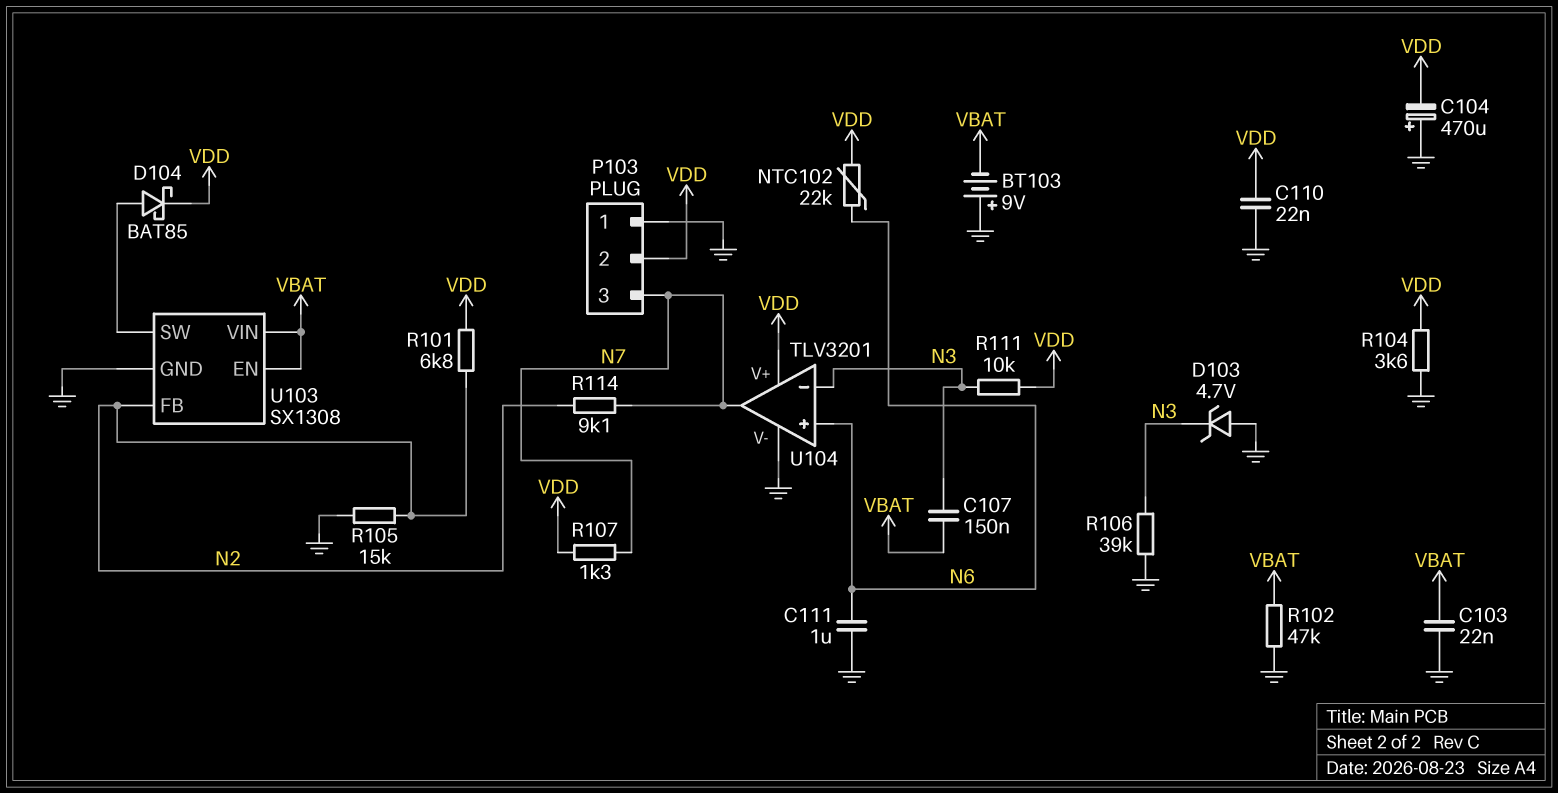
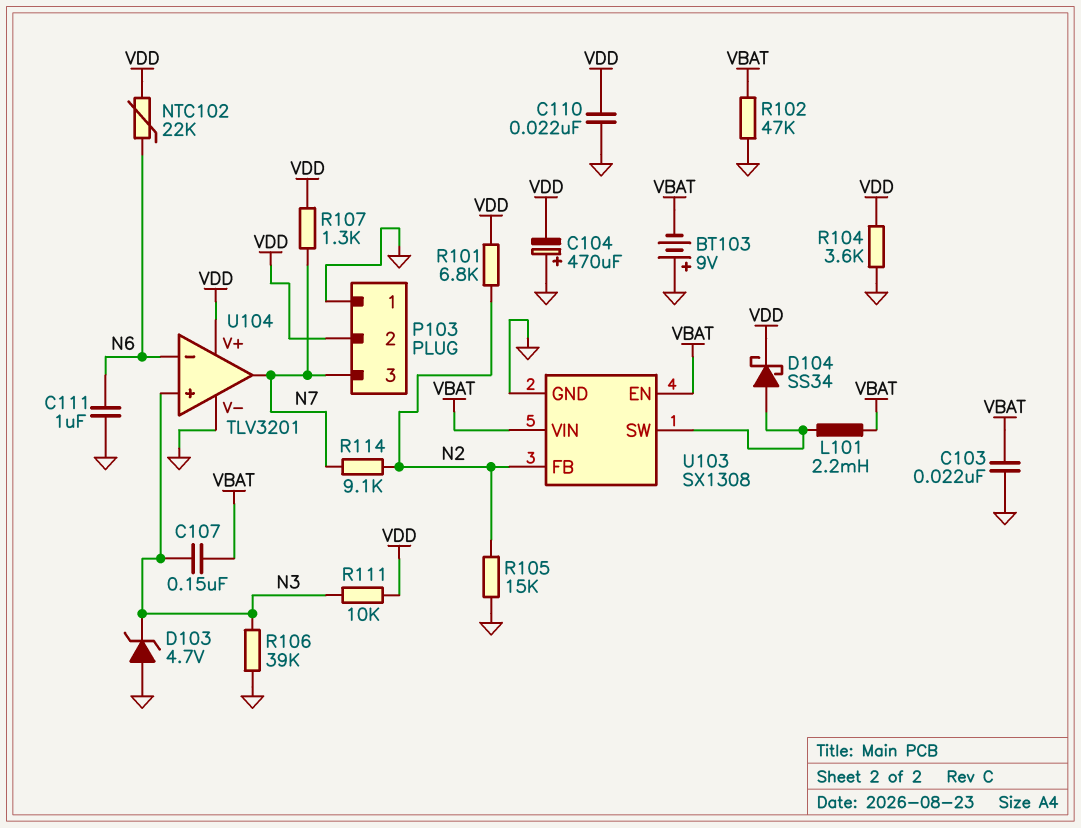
D104: schottky BAT85 (A U103/SW, K VDD) -> schottky SS34 (A U103/SW, K VDD)
L101: none -> 2.2mH (U103/SW, VBAT)
U104 pin in+: N6 -> N3
U104 pin in-: N3 -> N6

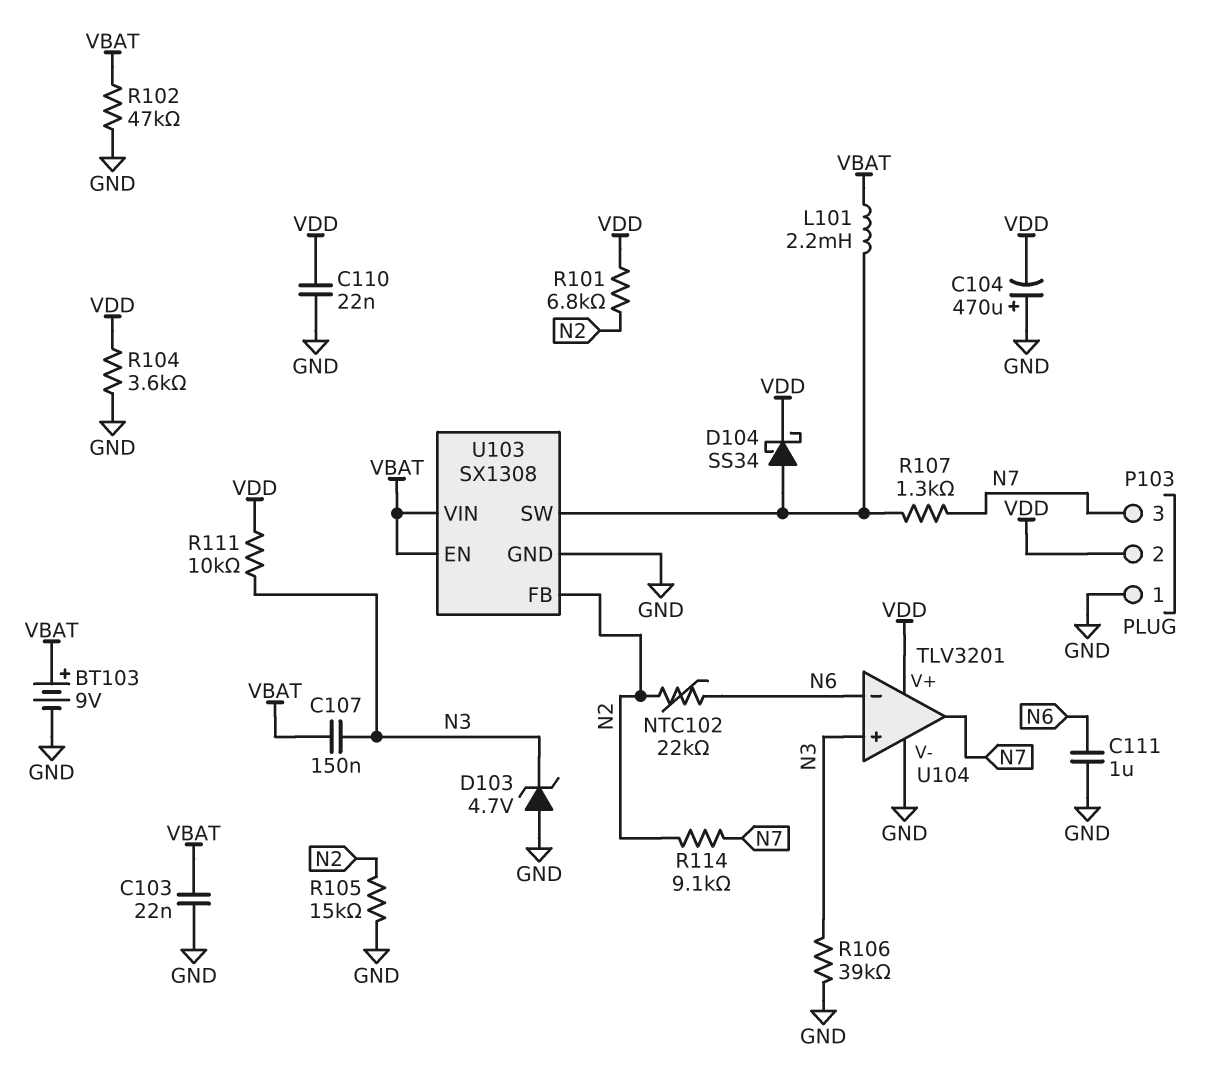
BT103: 9V (plus GND, minus VBAT) -> 9V (plus VBAT, minus GND)
NTC102: 22k (N6, VDD) -> 22k (N2, N6)
R107: 1.3k (N7, VDD) -> 1.3k (N7, U103/SW)

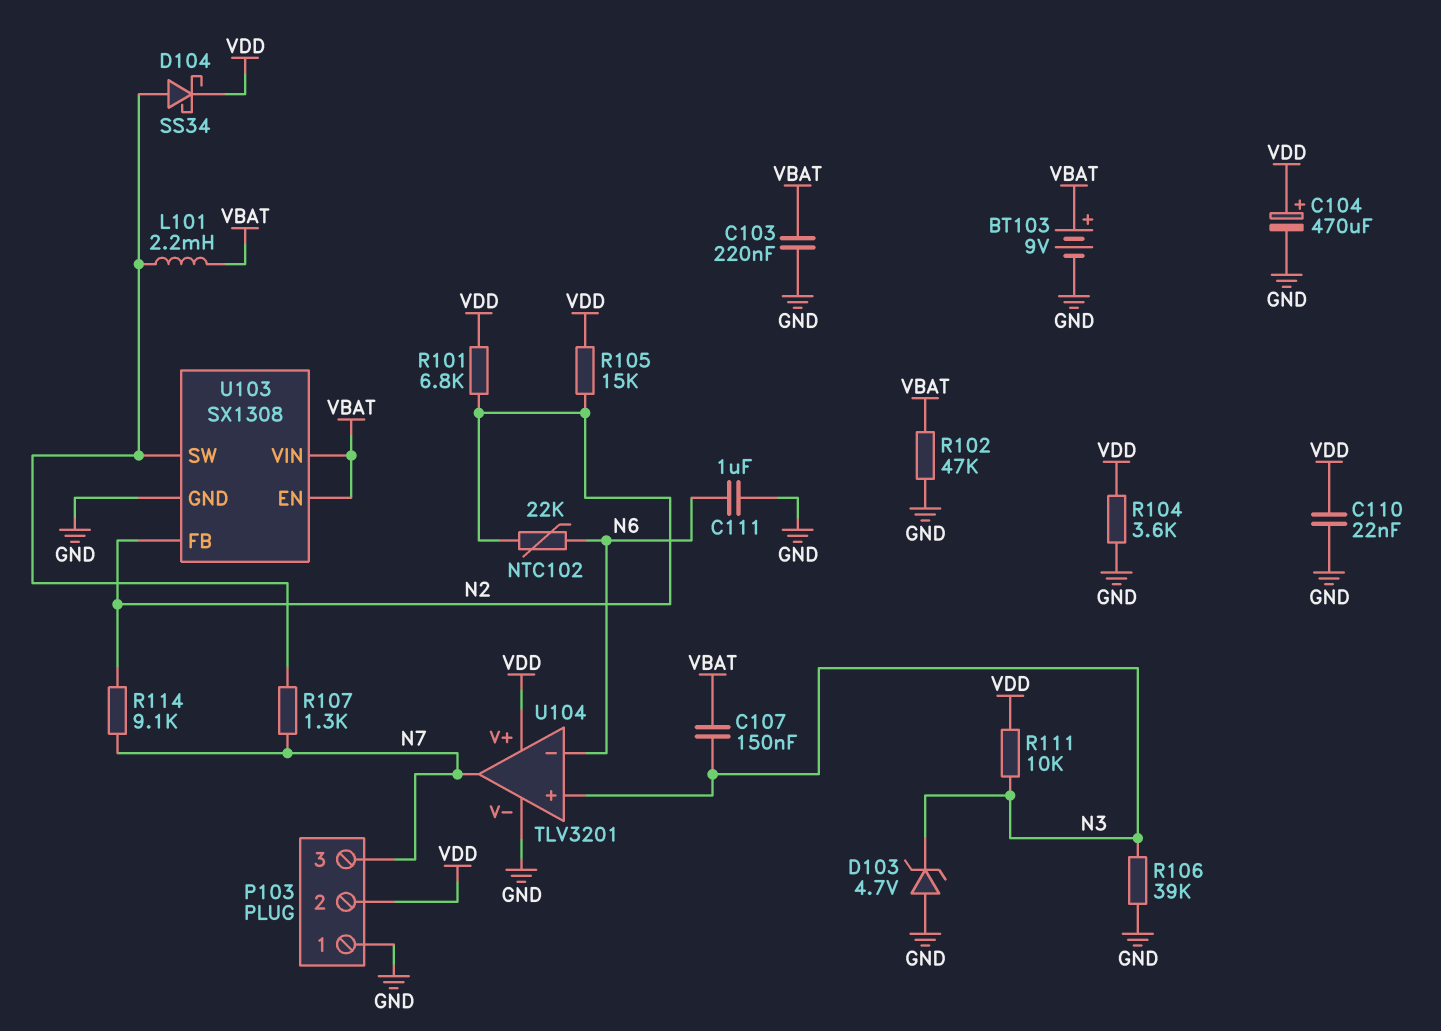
C103: 22nF (GND, VBAT) -> 220nF (GND, VBAT)
C104: 470uF (plus GND, minus VDD) -> 470uF (plus VDD, minus GND)
R105: 15k (GND, N2) -> 15k (N2, VDD)

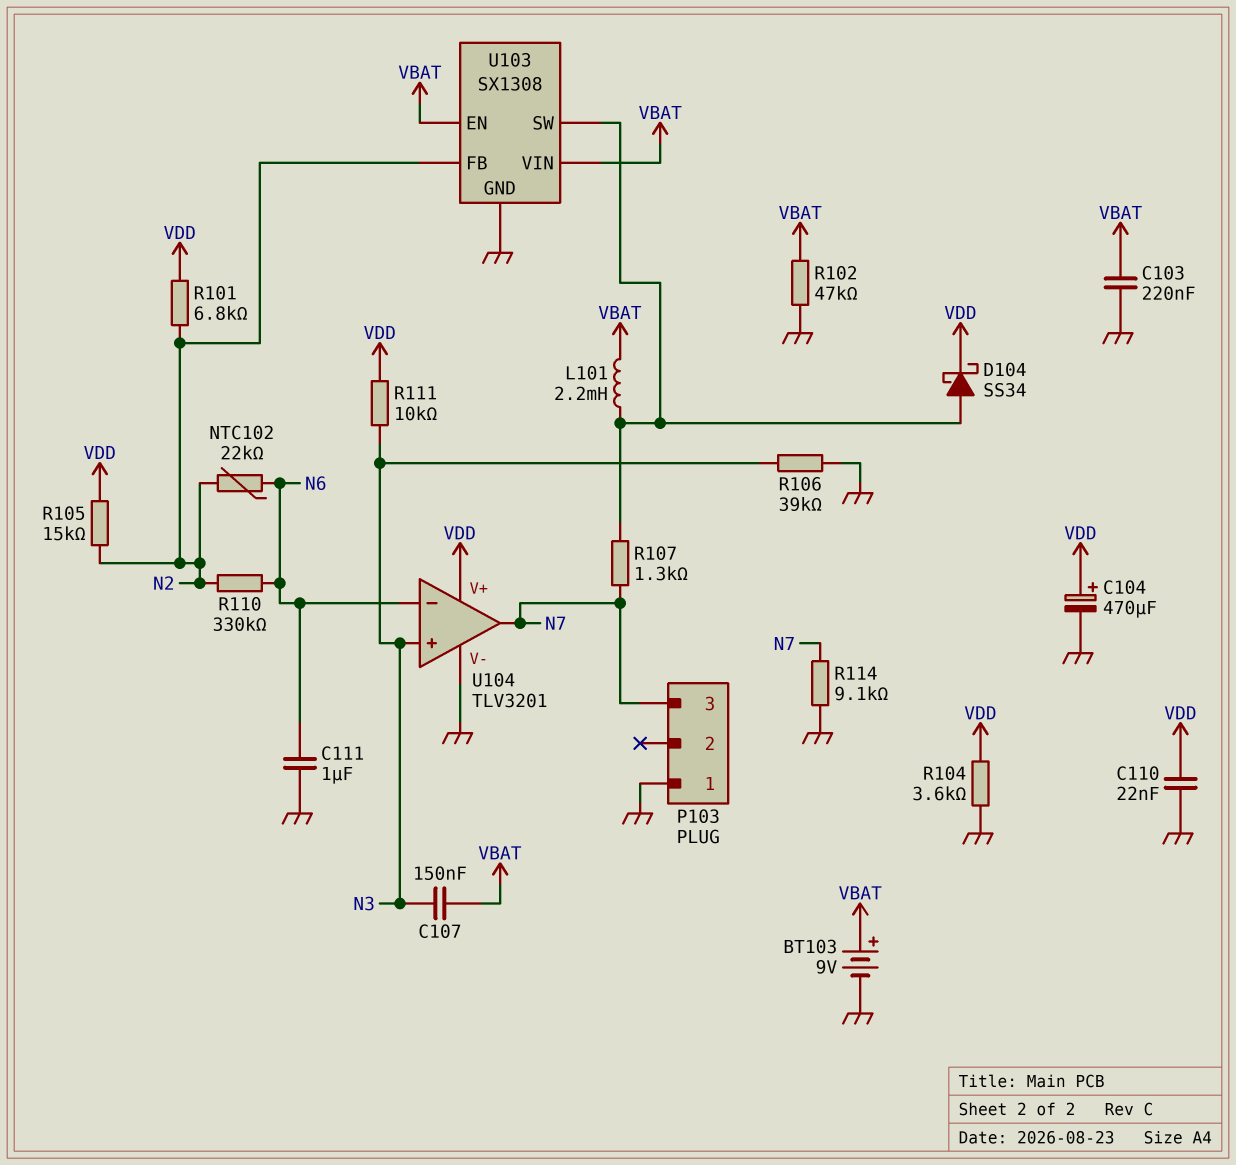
D103: zener 4.7V (A GND, K N3) -> none
P103 pin 2: VDD -> none
R110: none -> 330k (N2, N6)
R114: 9.1k (N2, N7) -> 9.1k (GND, N7)

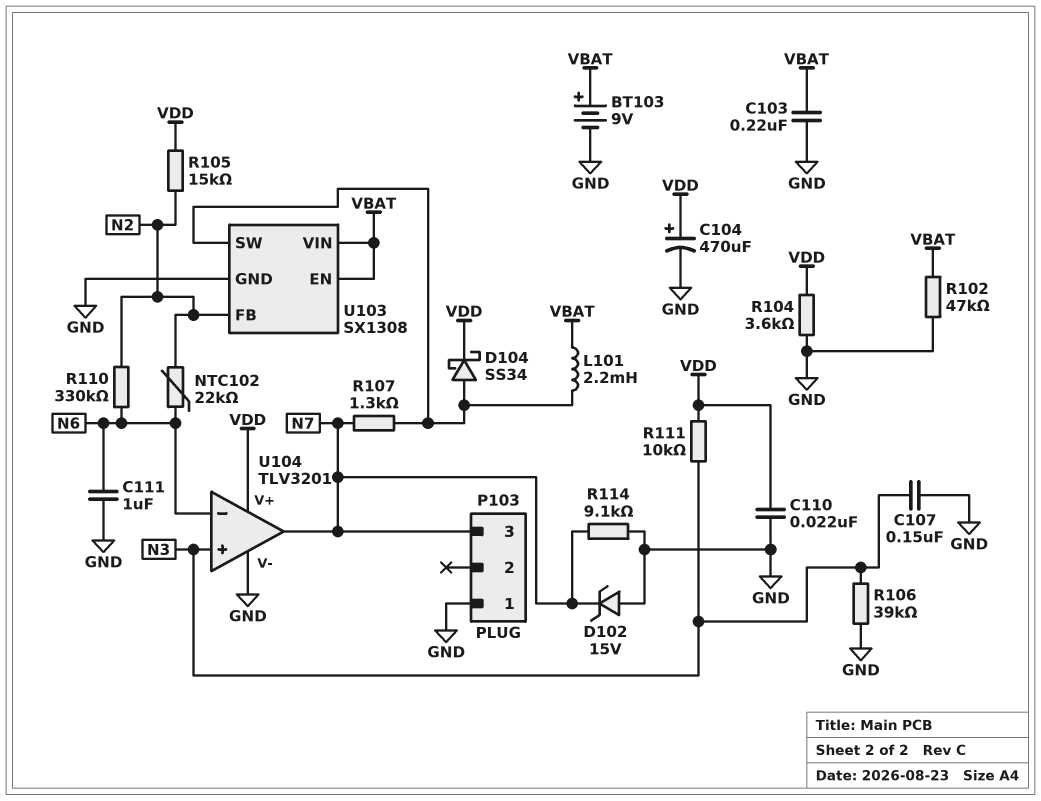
C107: 150nF (N3, VBAT) -> 150nF (GND, N3)
D102: none -> zener 15V (A GND, K N7)
R101: 6.8k (N2, VDD) -> none

